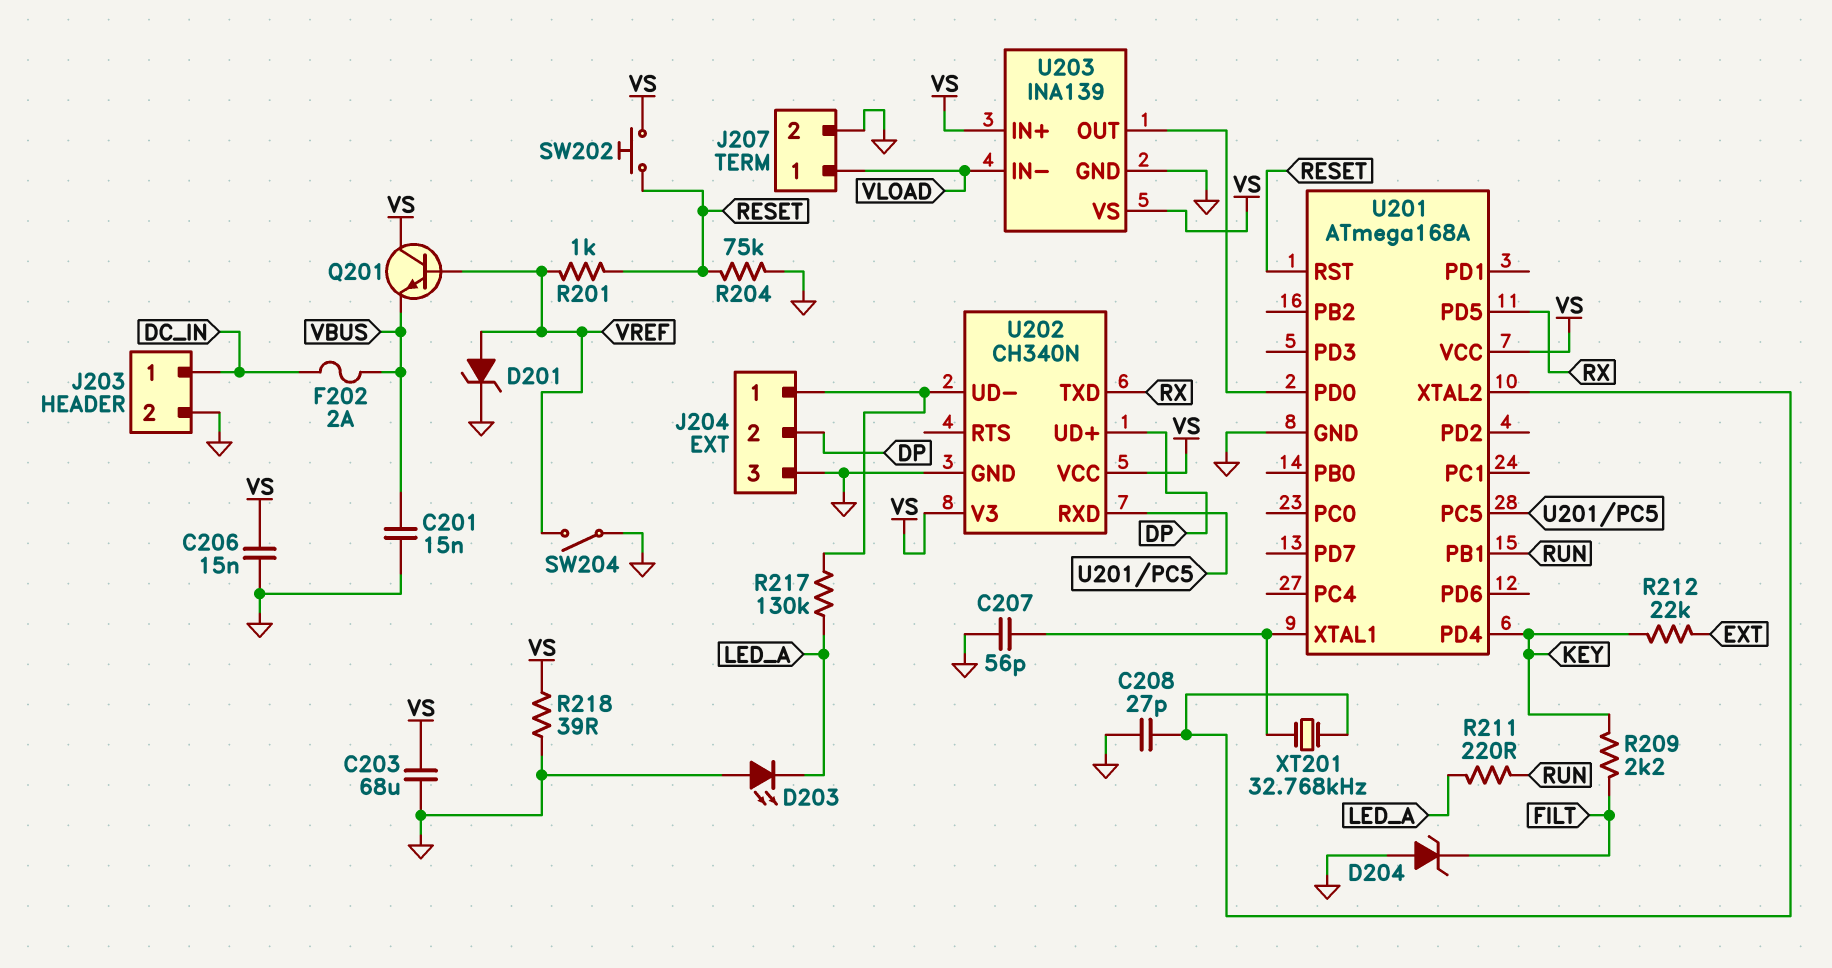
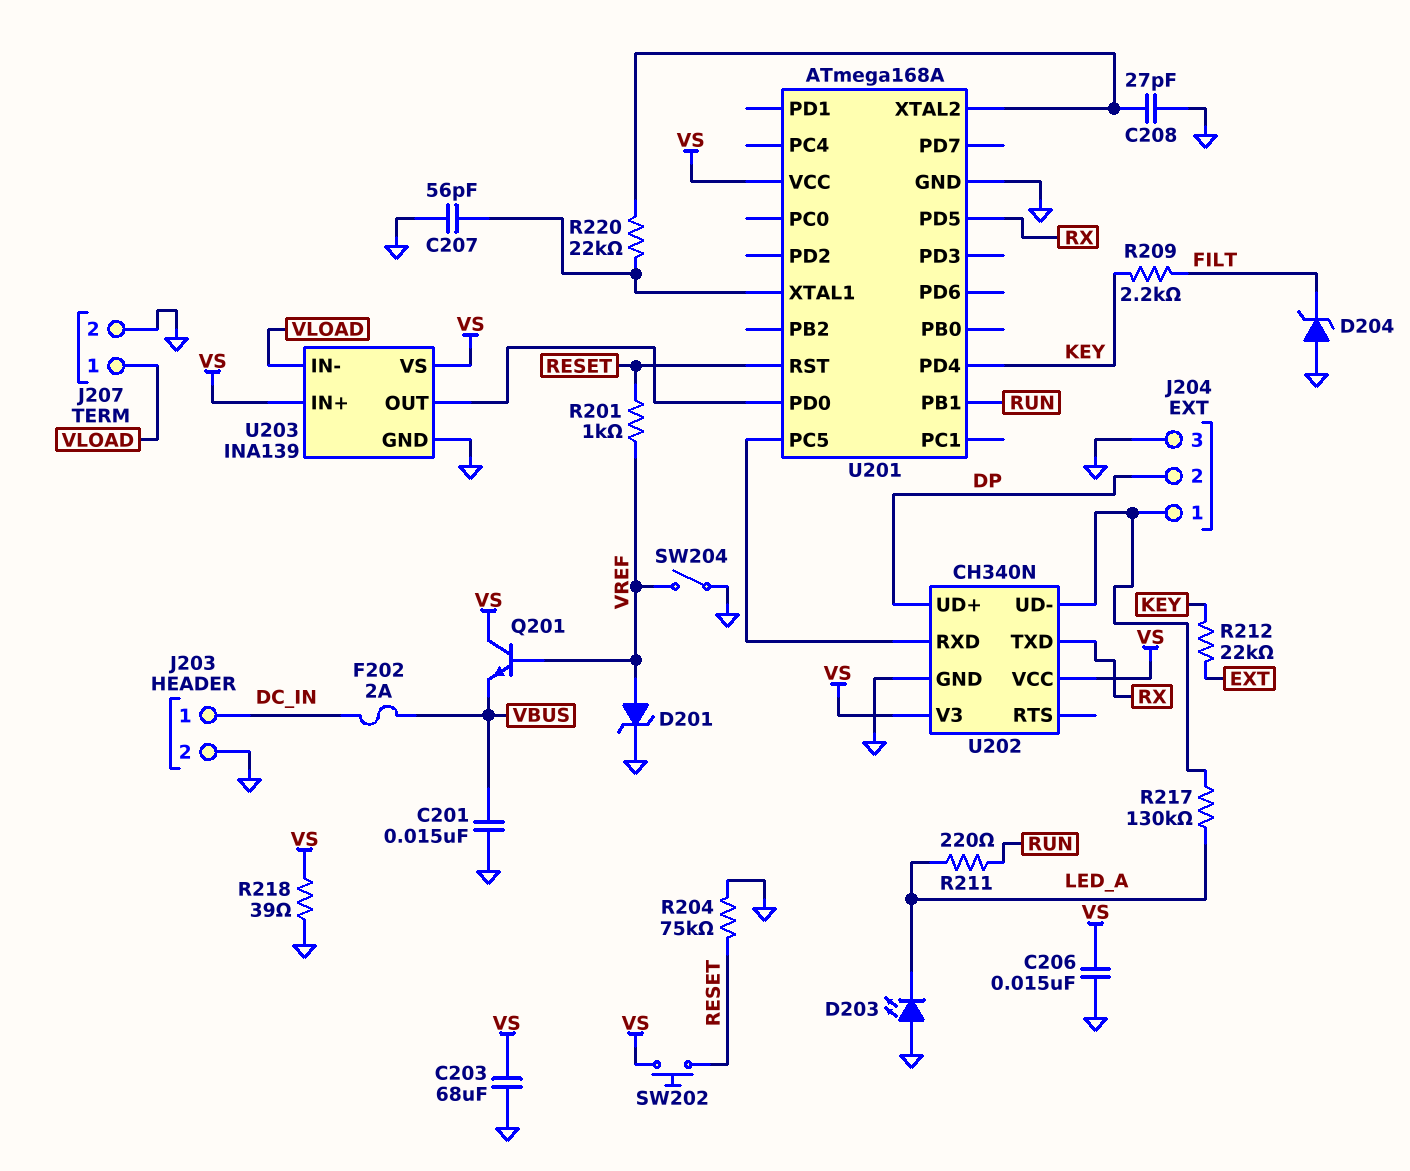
R220: none -> 22k (U201/XTAL1, U201/XTAL2)
XT201: 32.768kHz (U201/XTAL1, U201/XTAL2) -> none

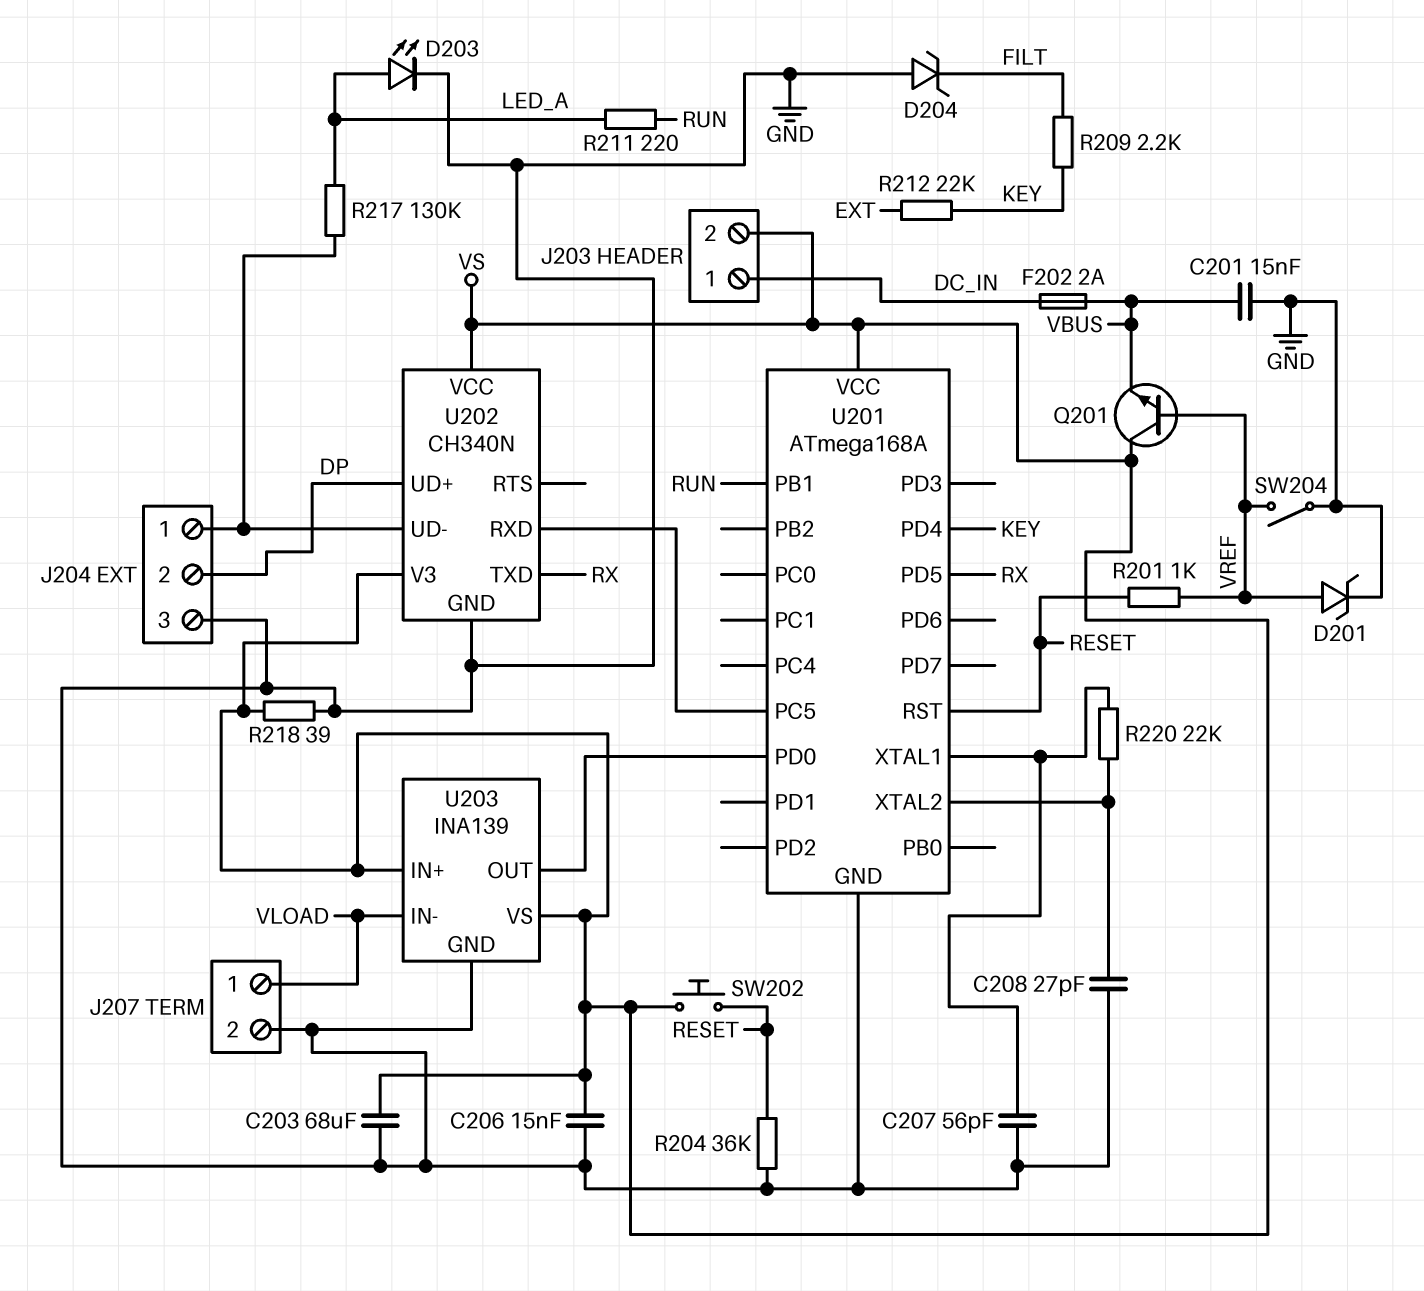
D203: LED (A GND, K LED_A) -> LED (A LED_A, K GND)
J203 pin 2: GND -> VS
R204: 75k (GND, RESET) -> 36k (GND, RESET)

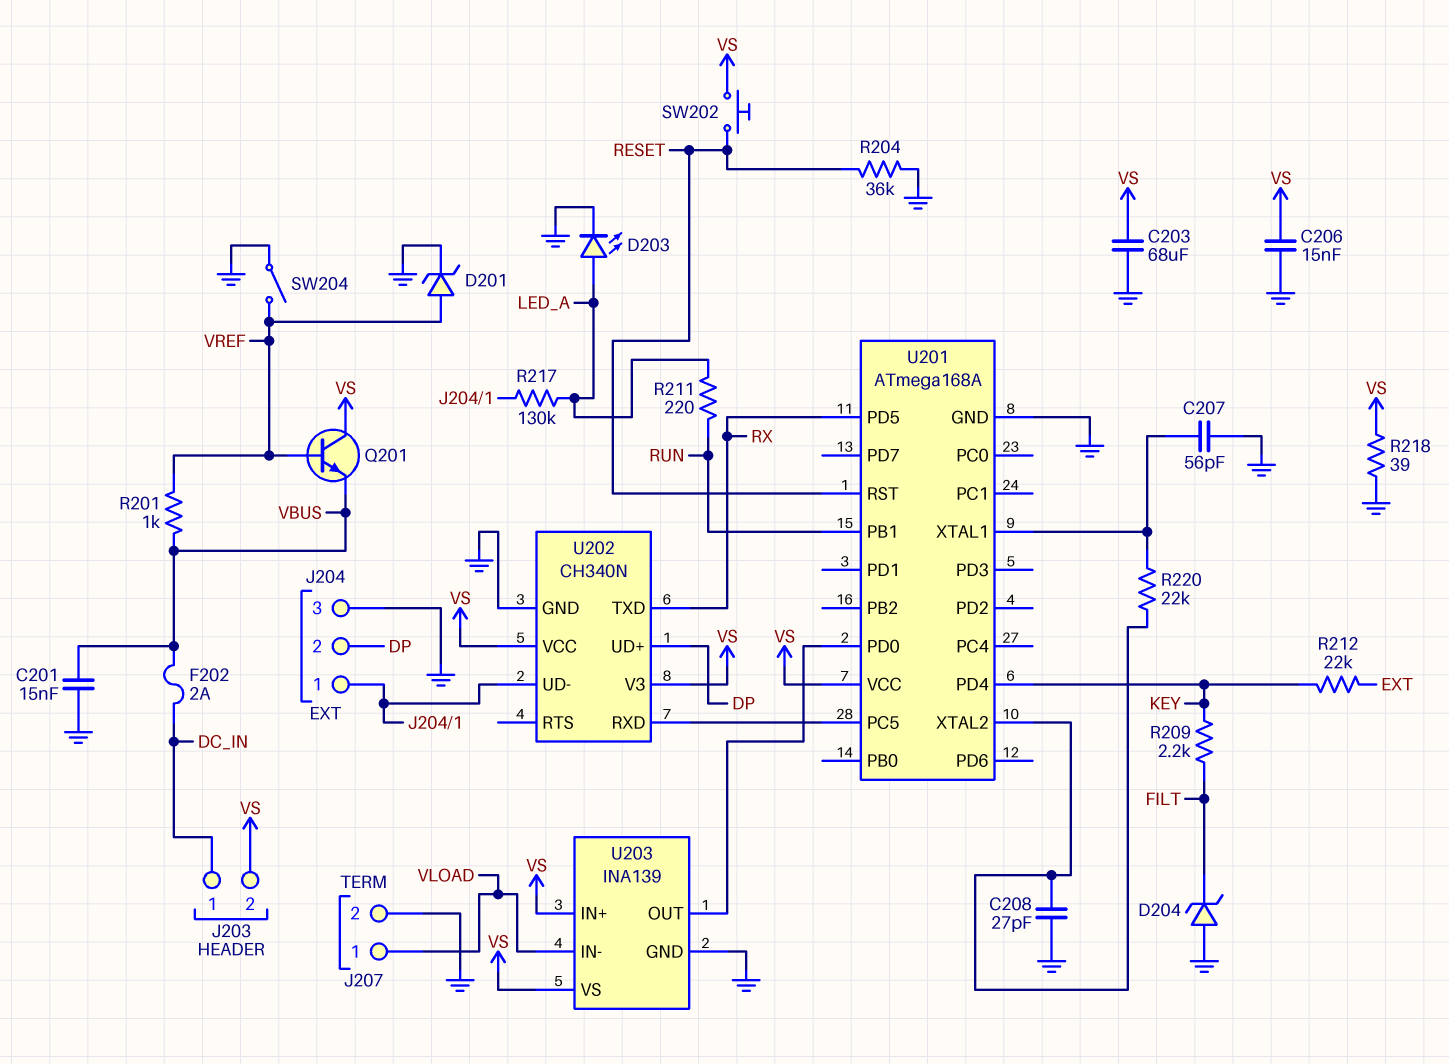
R201: 1k (RESET, VREF) -> 1k (VBUS, VREF)

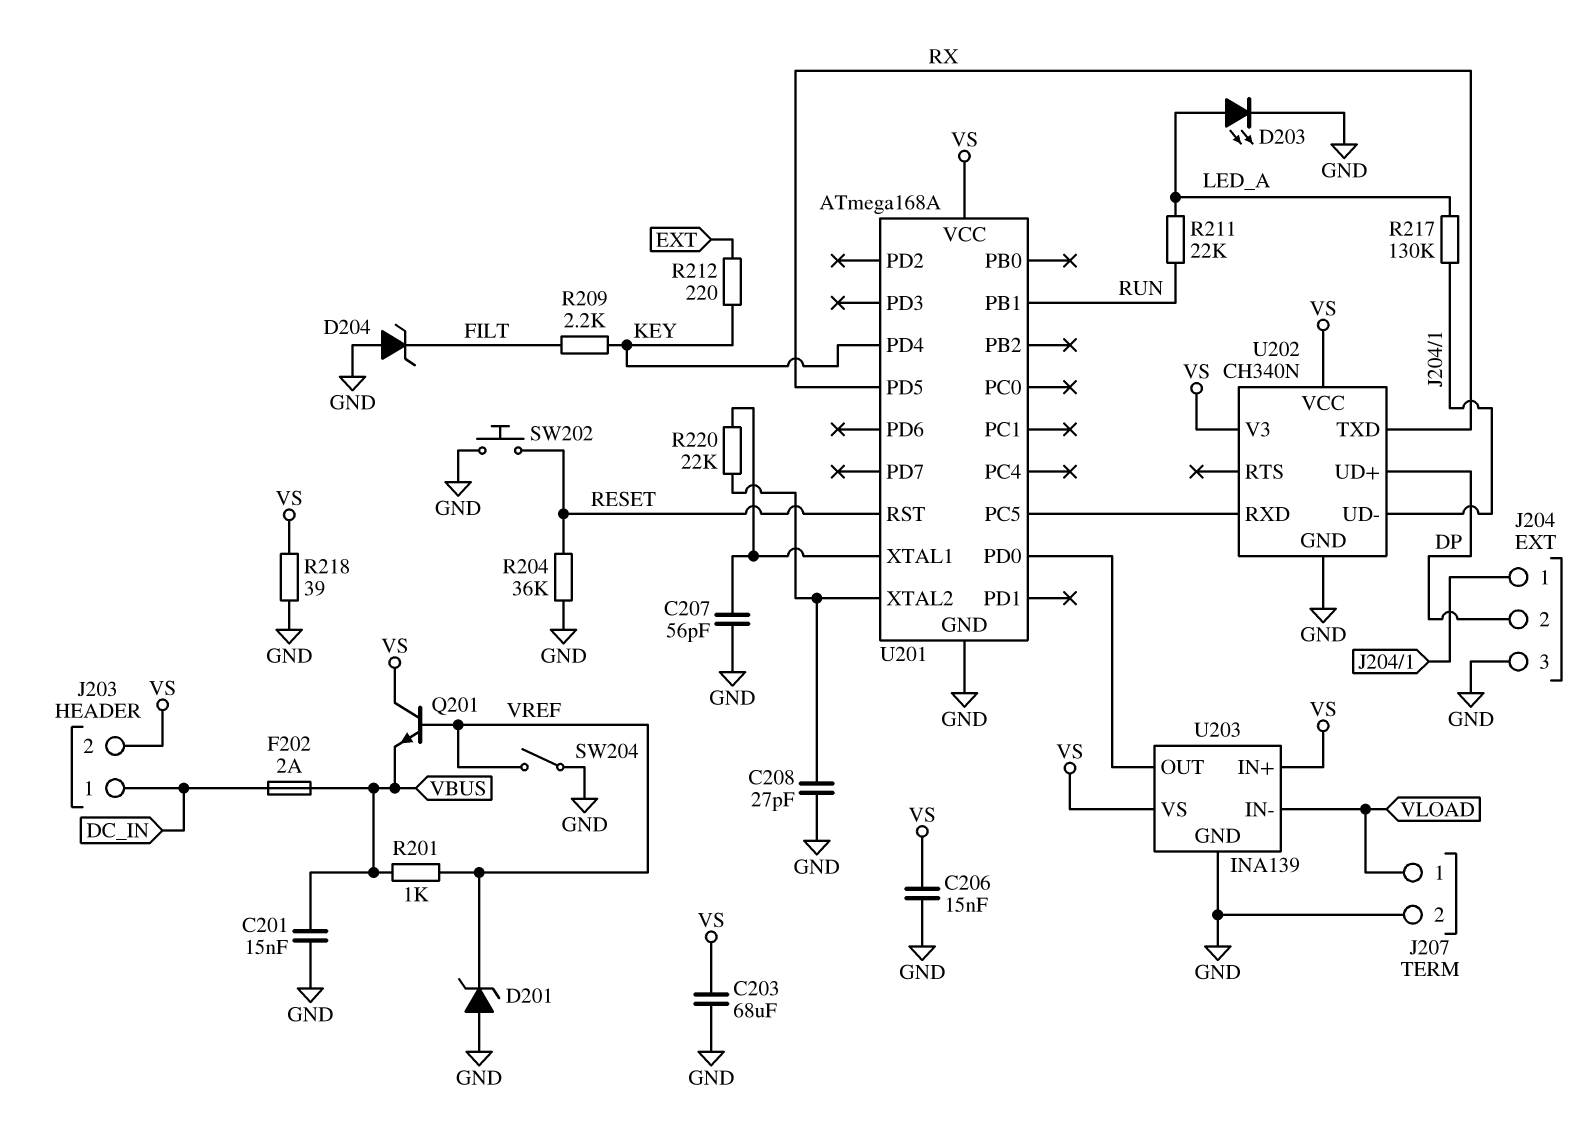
D201: zener (A VREF, K GND) -> zener (A GND, K VREF)
R211: 220 (LED_A, RUN) -> 22k (LED_A, RUN)
R212: 22k (EXT, KEY) -> 220 (EXT, KEY)
SW202: button (RESET, VS) -> button (GND, RESET)

